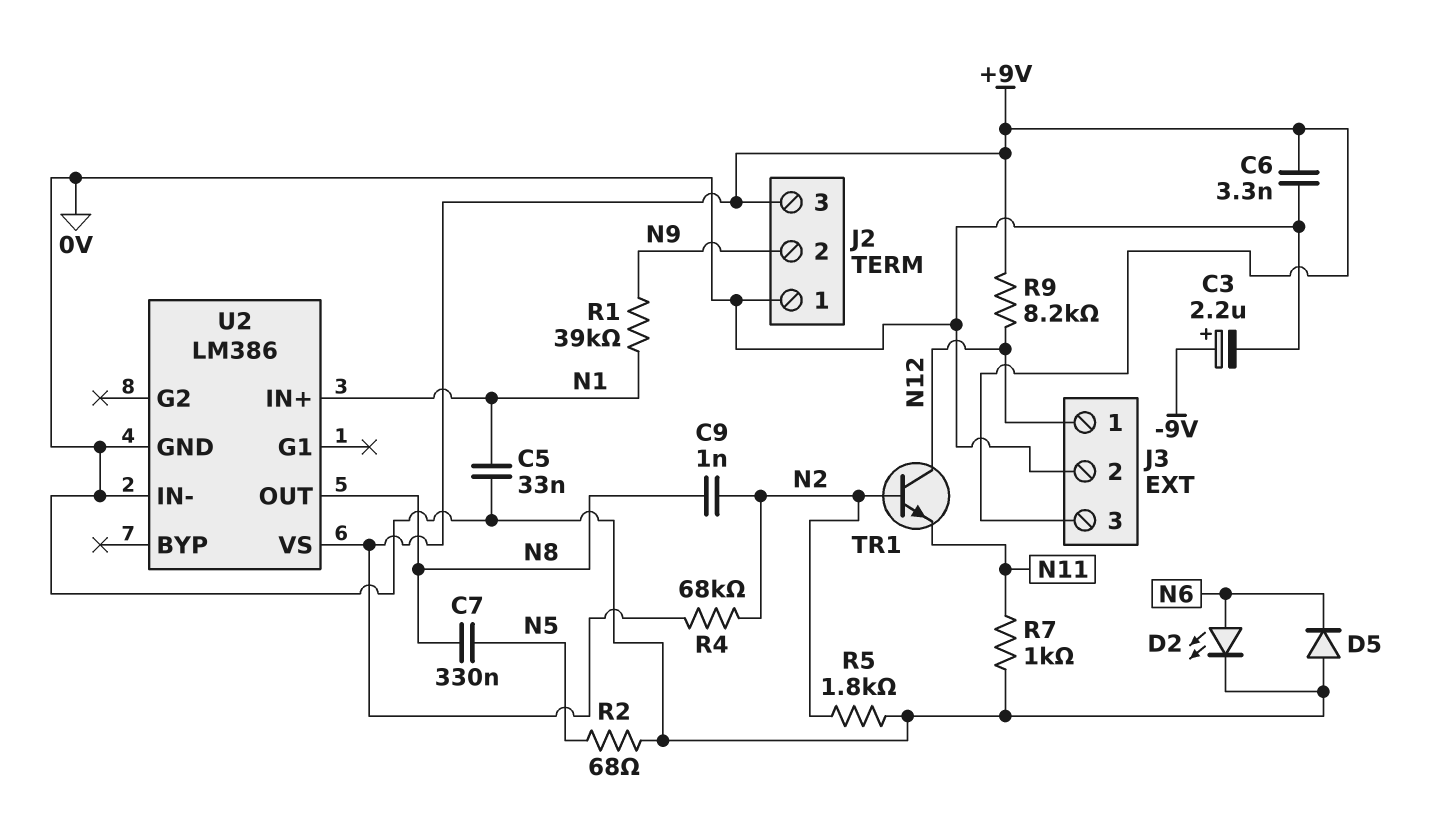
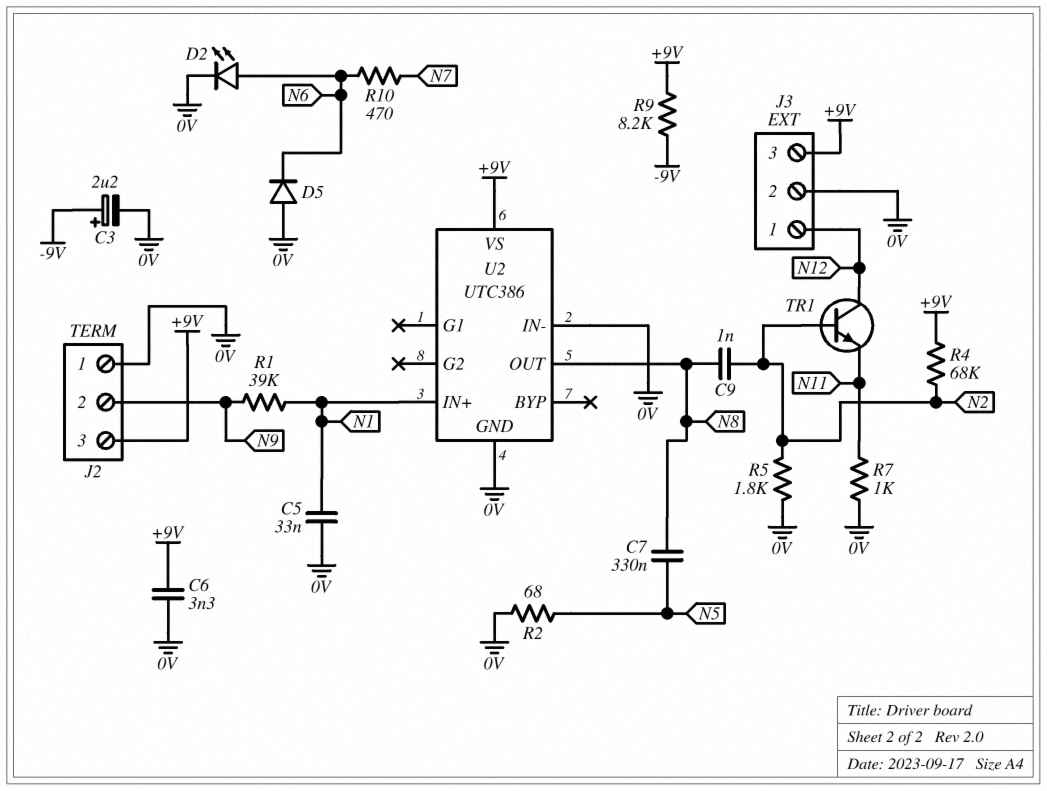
R9: 8.2k (+9V, N12) -> 8.2k (+9V, -9V)
R10: none -> 470 (N6, N7)
U2: LM386 -> UTC386

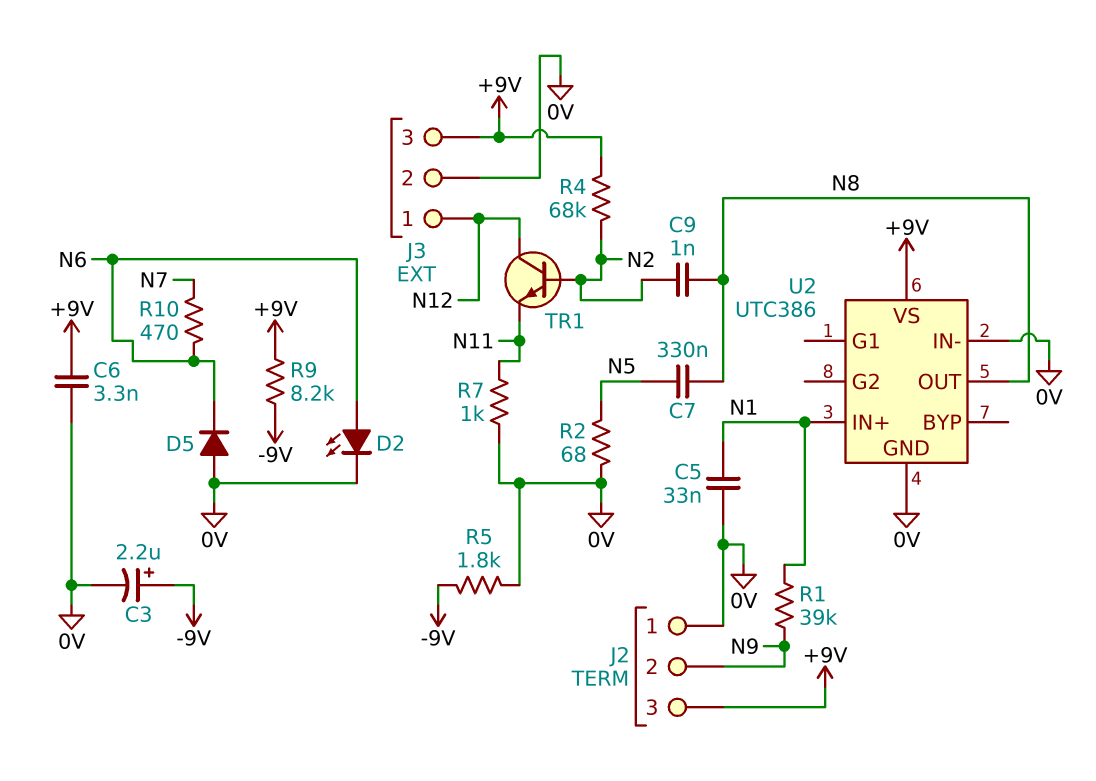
R5: 1.8k (0V, N2) -> 1.8k (-9V, 0V)

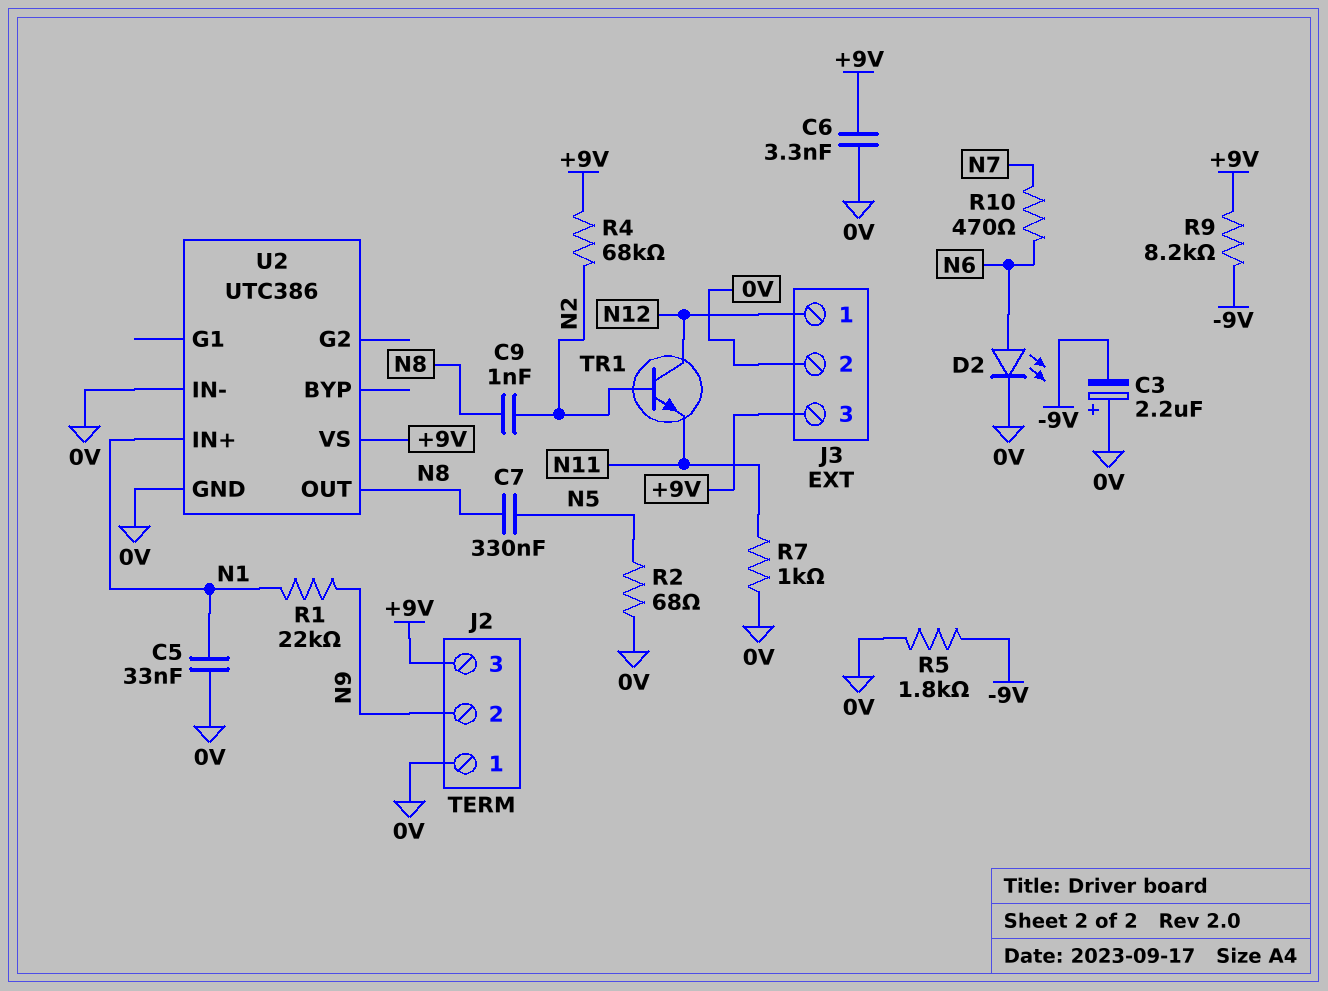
C3: 2.2uF (plus -9V, minus 0V) -> 2.2uF (plus 0V, minus -9V)
D5: diode (A 0V, K N6) -> none
R1: 39k (N1, N9) -> 22k (N1, N9)

